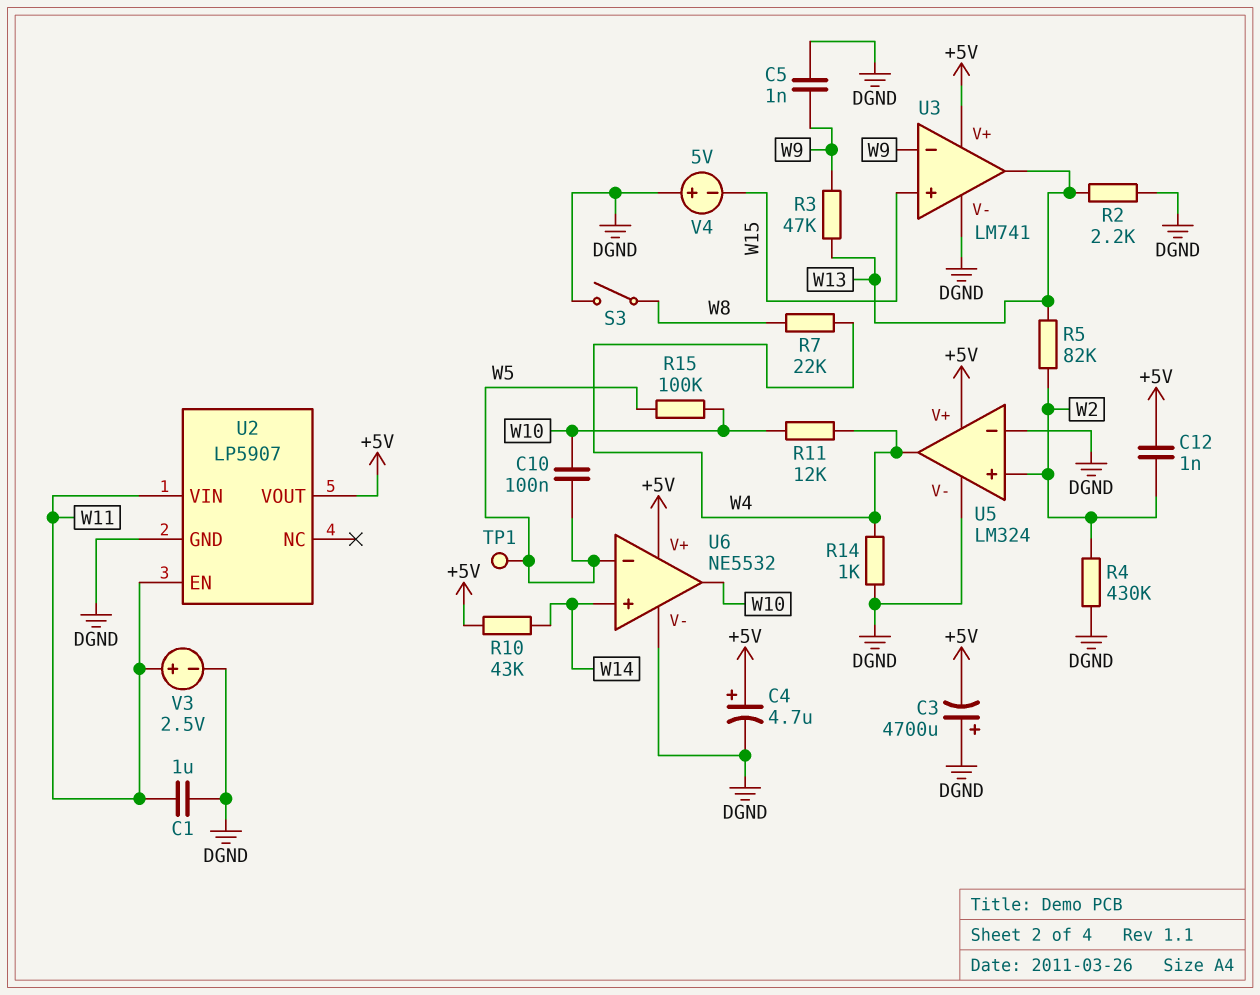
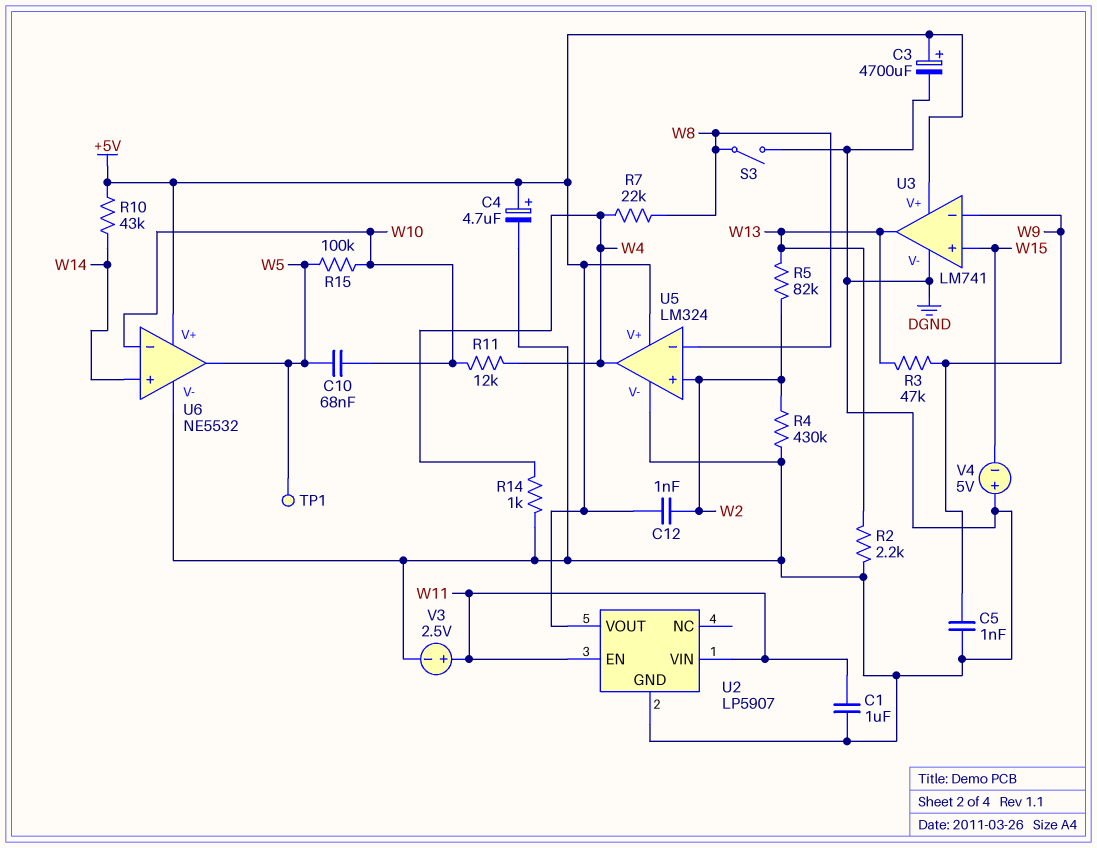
C3: 4700uF (plus DGND, minus +5V) -> 4700uF (plus +5V, minus DGND)
C10: 100nF (W5, W10) -> 68nF (W5, W10)
U5 pin in-: DGND -> W8
U6 pin in-: W5 -> W10
U6 pin out: W10 -> W5

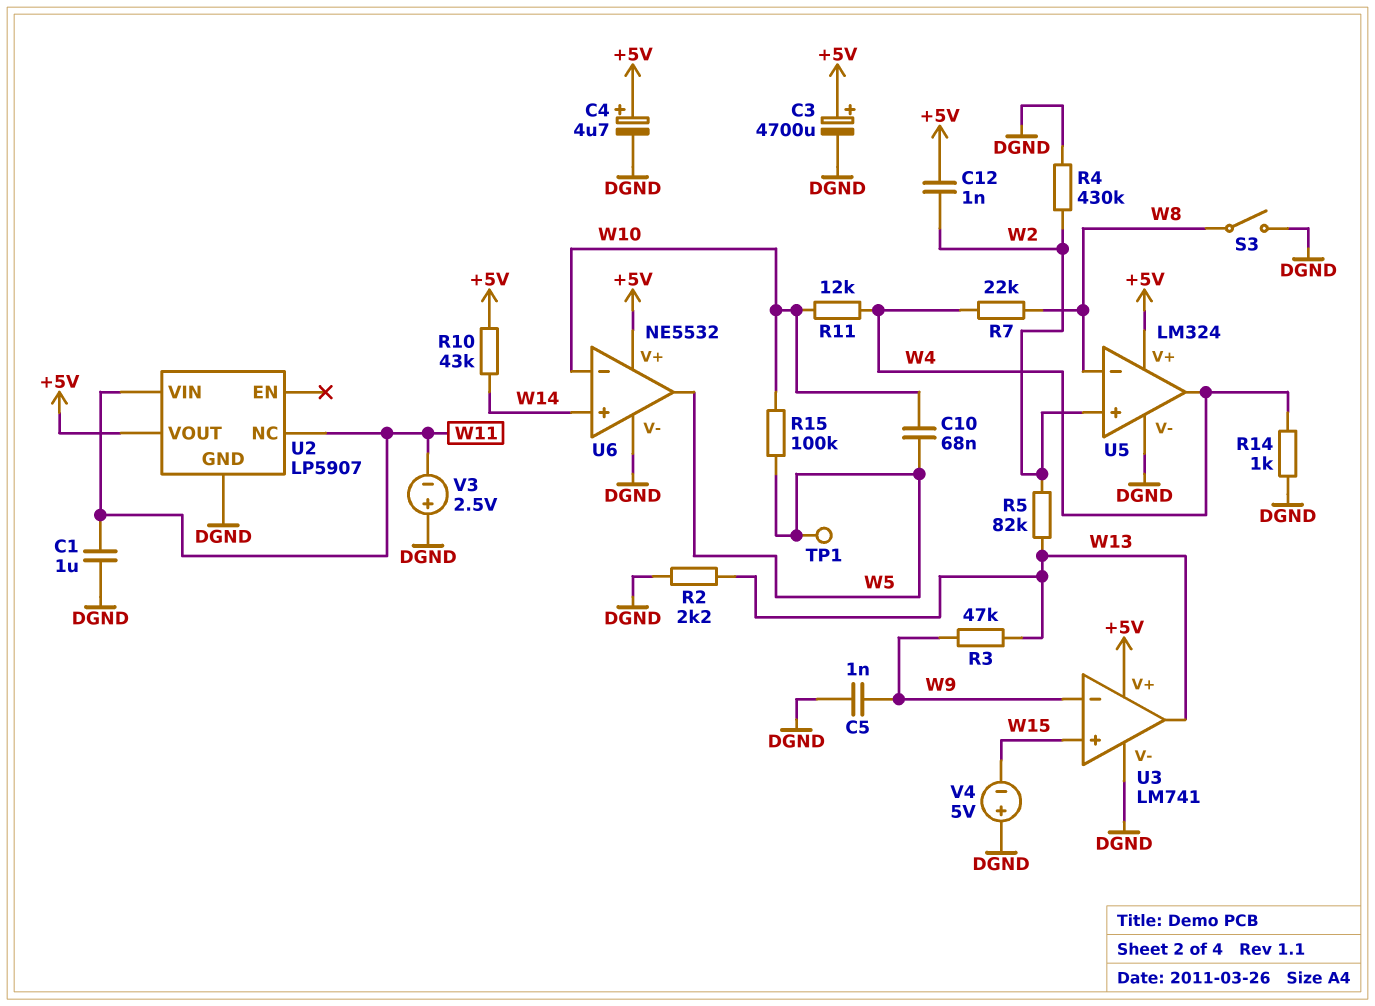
U2 pin EN: W11 -> none
U2 pin NC: none -> W11
V3: 2.5V (plus W11, minus DGND) -> 2.5V (plus DGND, minus W11)

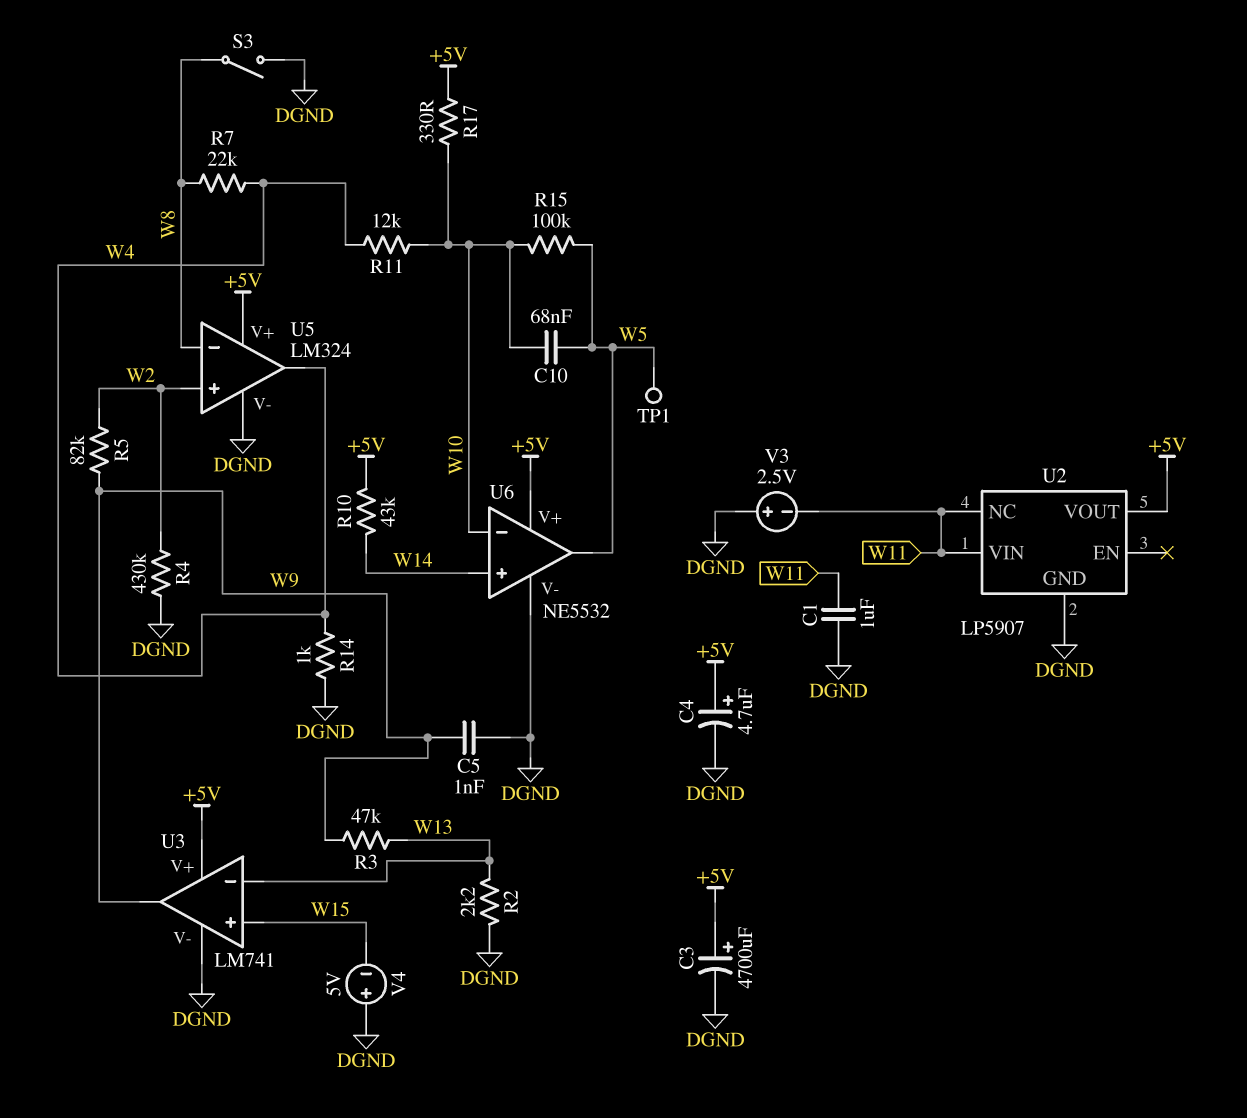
C12: 1nF (+5V, W2) -> none
R5: 82k (W2, W13) -> 82k (W2, W9)
R17: none -> 330 (+5V, W10)
U3 pin in-: W9 -> W13
U3 pin out: W13 -> W9

